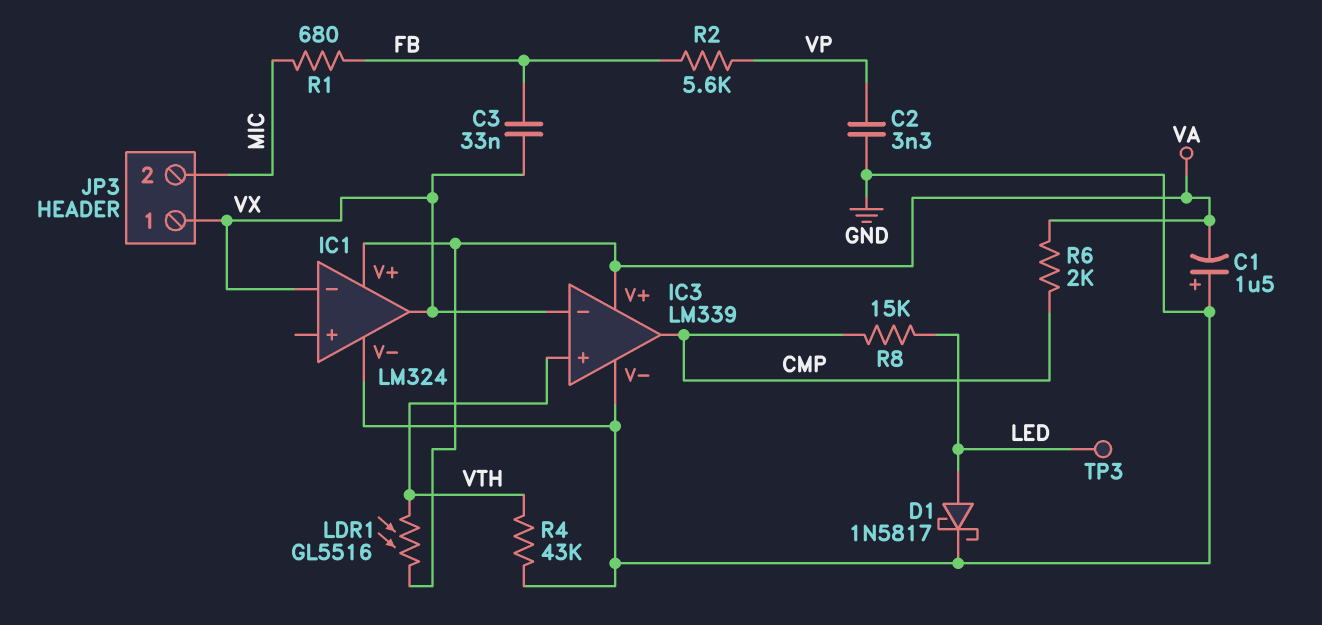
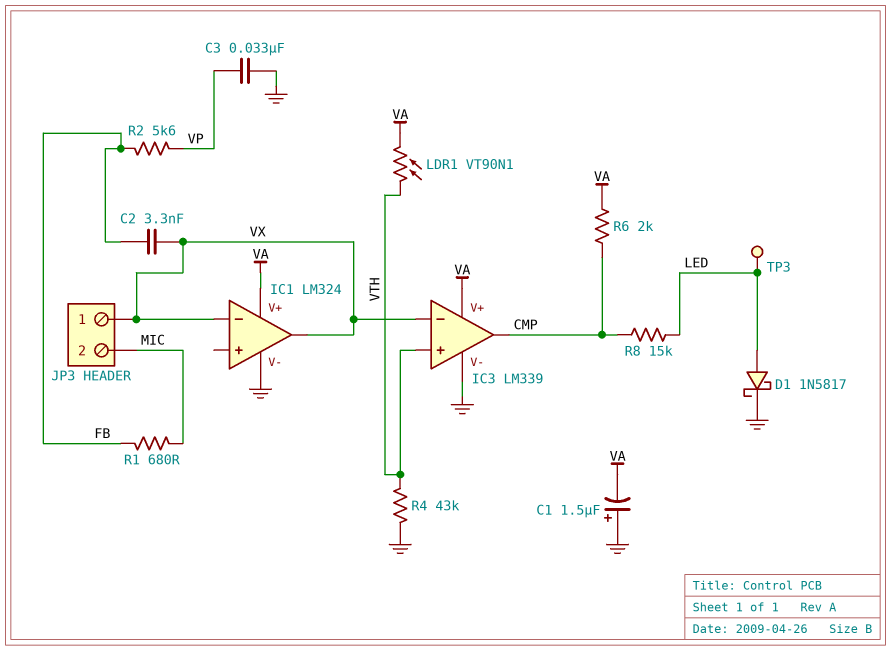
C2: 3.3nF (GND, VP) -> 3.3nF (FB, VX)
C3: 33nF (FB, VX) -> 33nF (GND, VP)
LDR1: GL5516 (VA, VTH) -> VT90N1 (VA, VTH)

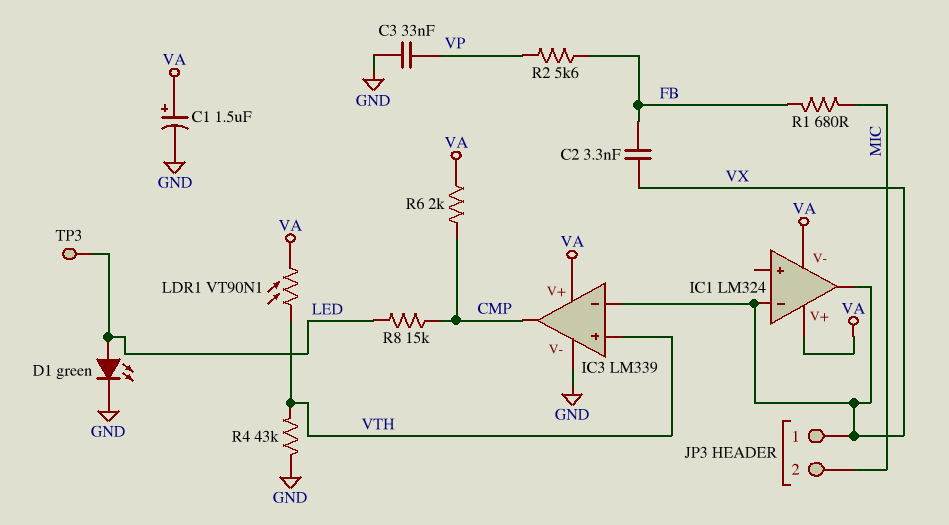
C1: 1.5uF (plus GND, minus VA) -> 1.5uF (plus VA, minus GND)
D1: schottky 1N5817 (A LED, K GND) -> LED green (A LED, K GND)
IC1 pin V-: GND -> VA

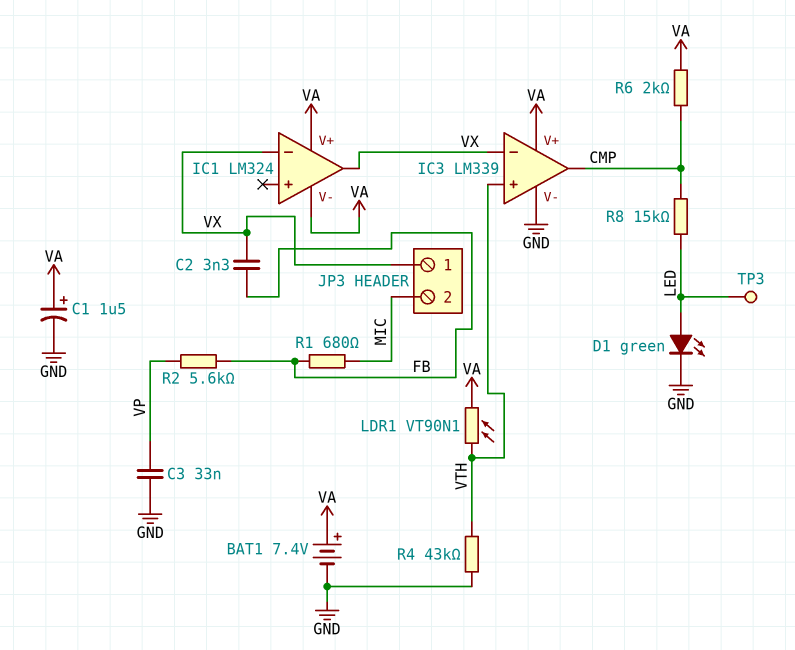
BAT1: none -> 7.4V (plus VA, minus GND)

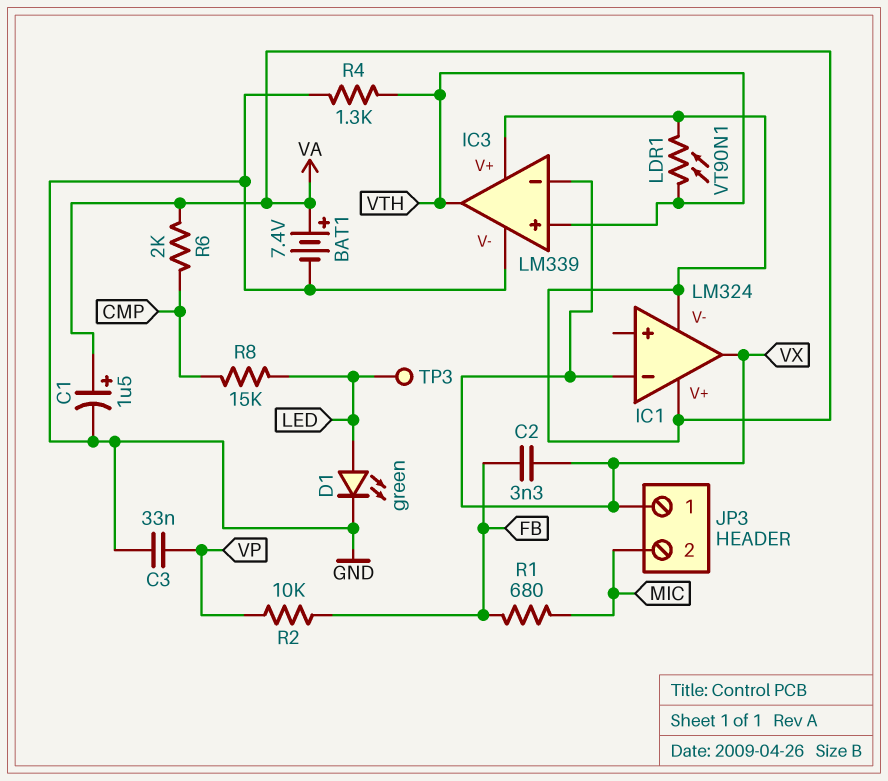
IC3 pin out: CMP -> VTH
R2: 5.6k (FB, VP) -> 10k (FB, VP)
R4: 43k (GND, VTH) -> 1.3k (GND, VTH)

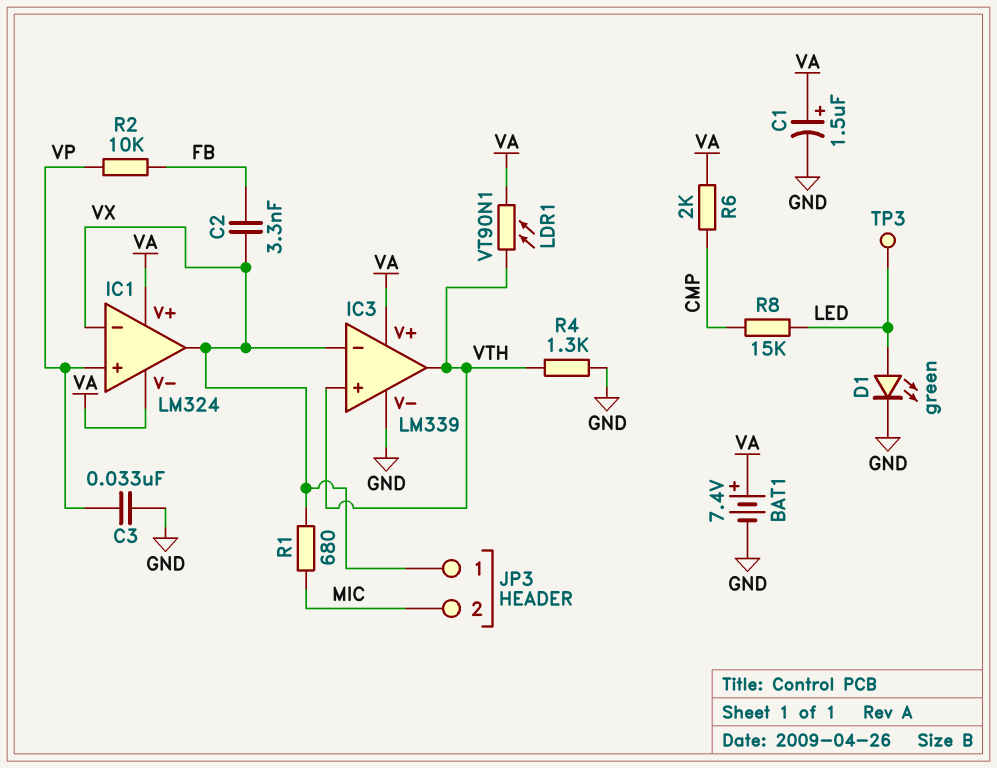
IC1 pin in+: none -> VP
R1: 680 (FB, MIC) -> 680 (MIC, VX)

